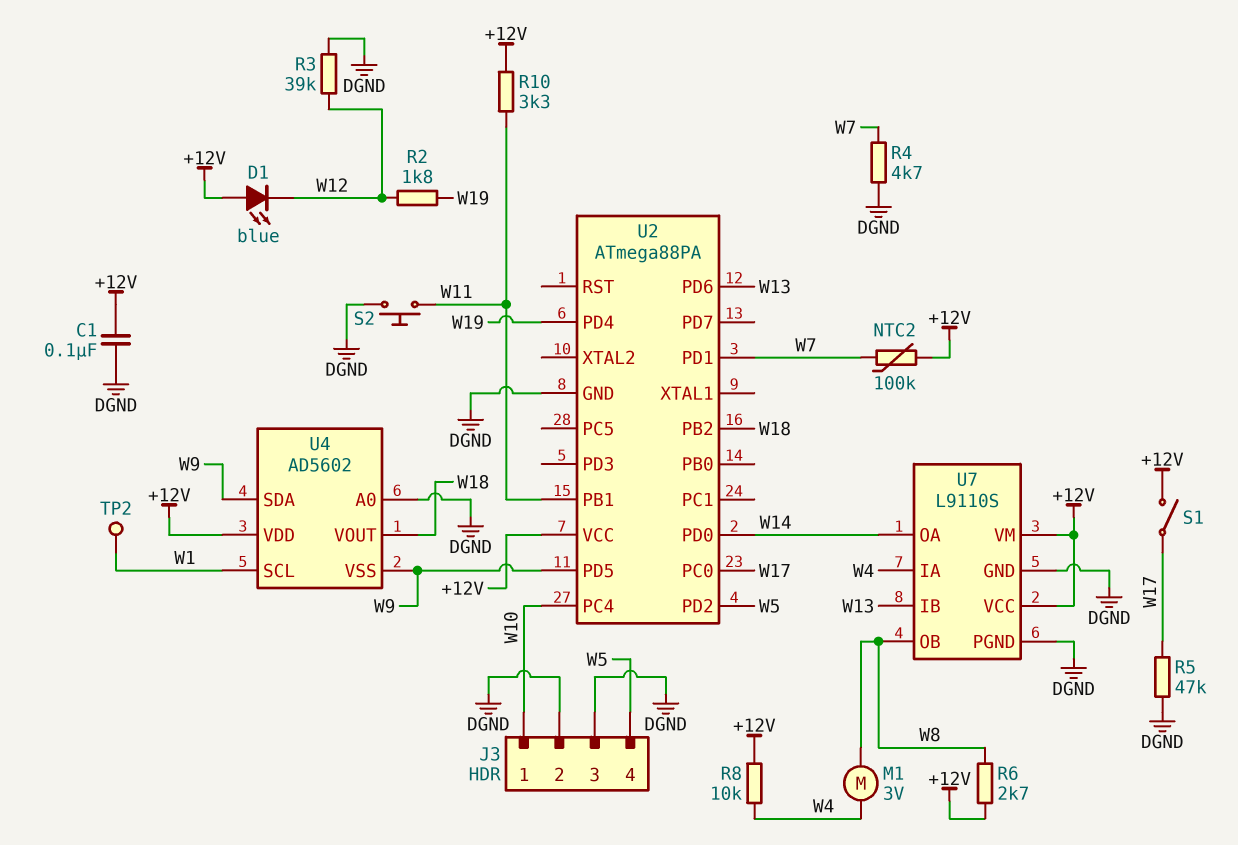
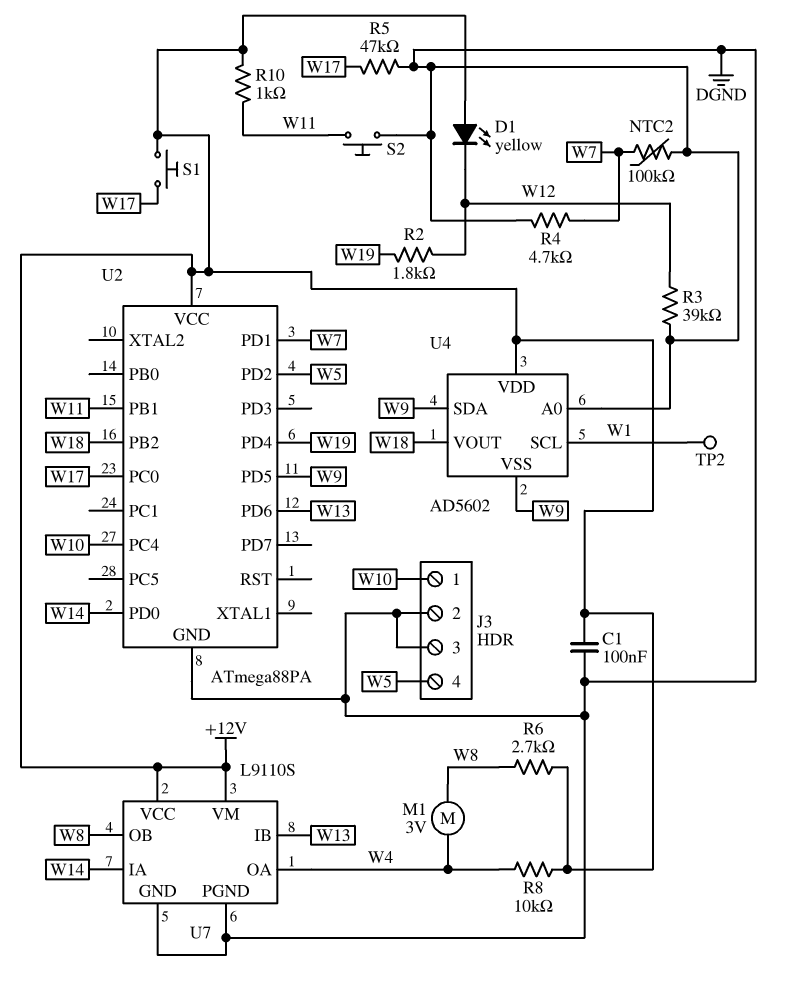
D1: LED blue (A +12V, K W12) -> LED yellow (A +12V, K W12)
NTC2: 100k (+12V, W7) -> 100k (DGND, W7)
R10: 3.3k (+12V, W11) -> 1k (+12V, W11)
S1: switch (+12V, W17) -> button (+12V, W17)
U7 pin IA: W4 -> W14
U7 pin OA: W14 -> W4

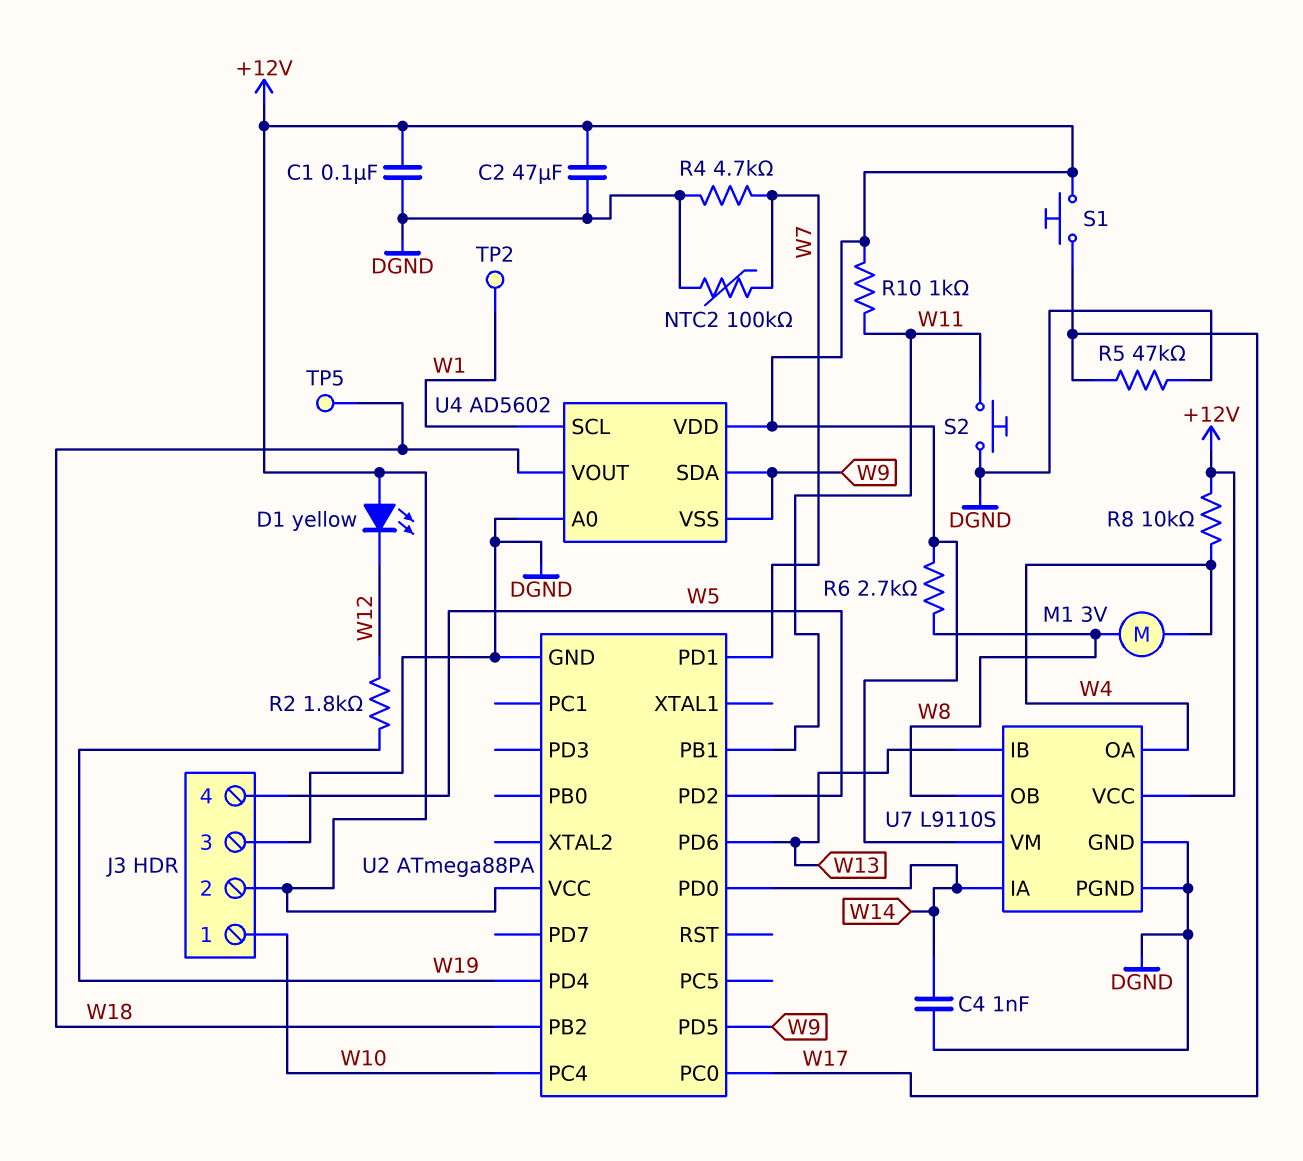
C2: none -> 47uF (+12V, DGND)
C4: none -> 1nF (DGND, W14)
J3 pin 2: DGND -> +12V
R3: 39k (DGND, W12) -> none
TP5: none -> test point (W18)

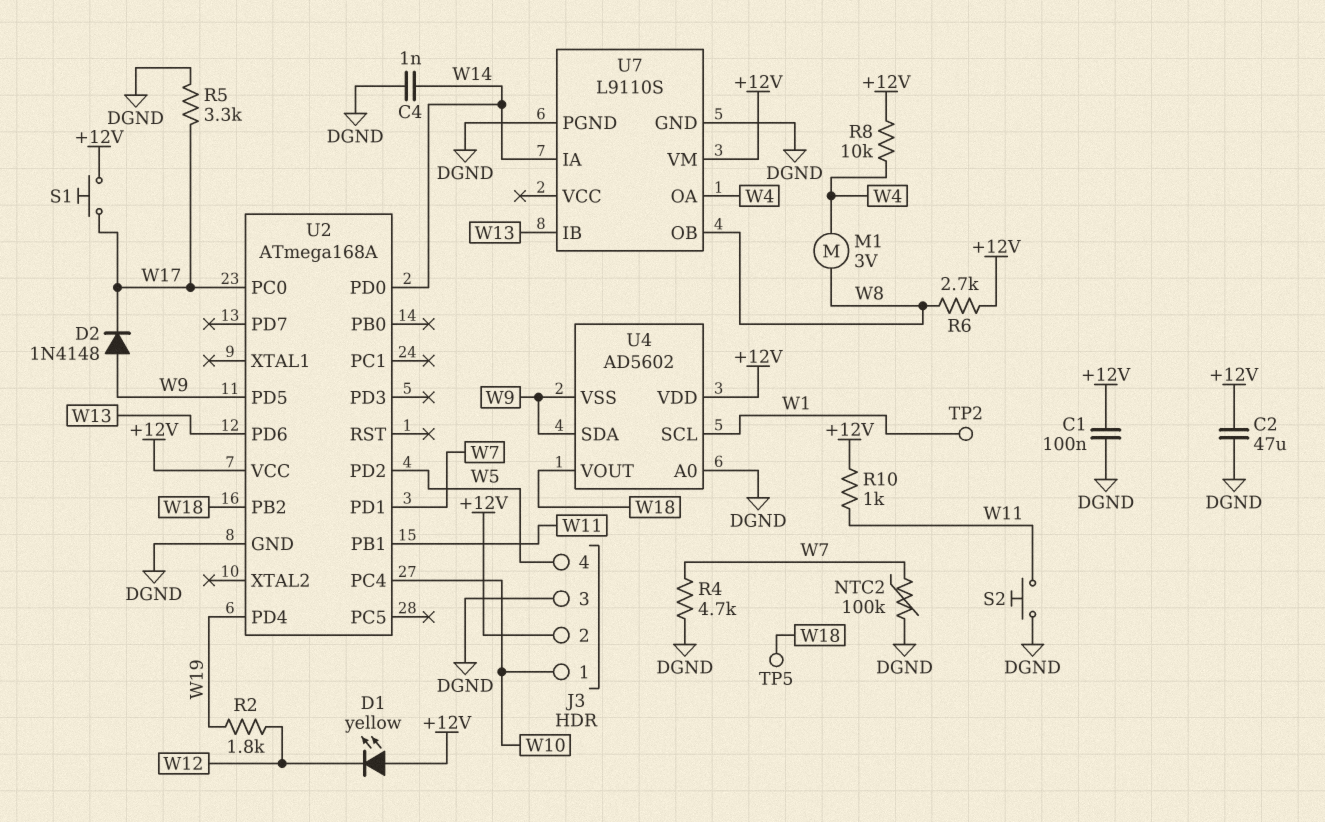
D2: none -> diode 1N4148 (A W9, K W17)
R5: 47k (DGND, W17) -> 3.3k (DGND, W17)
U2: ATmega88PA -> ATmega168A
U7 pin VCC: +12V -> none

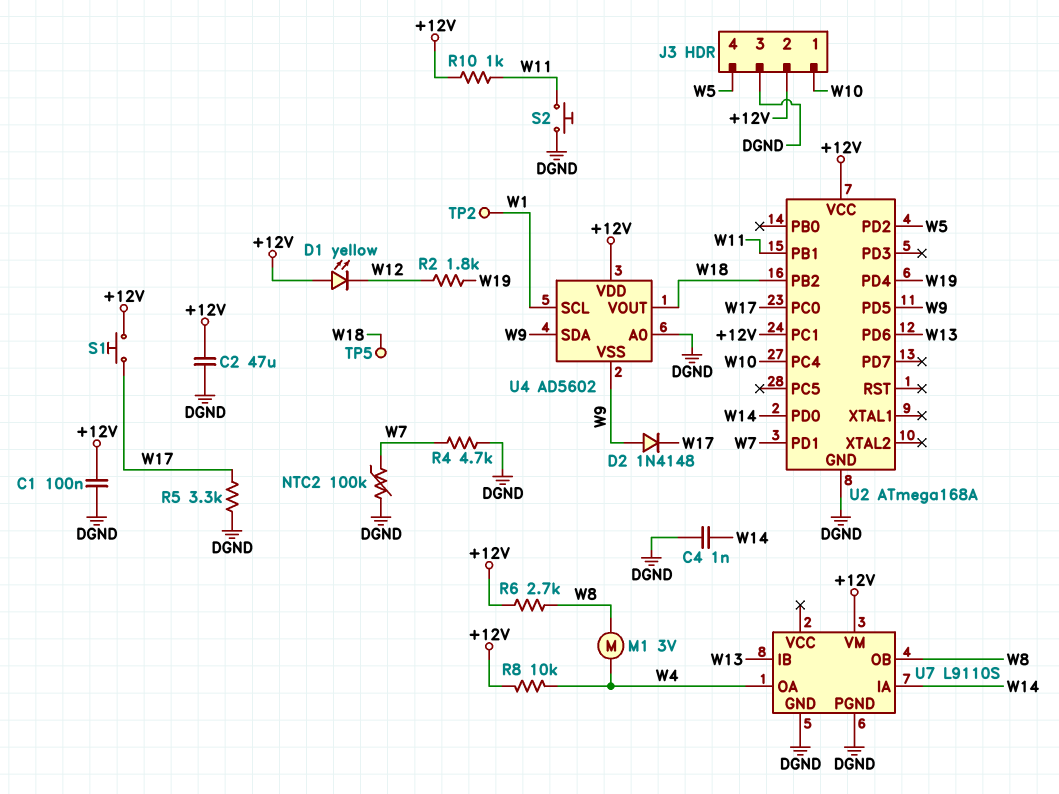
U2 pin PC1: none -> +12V

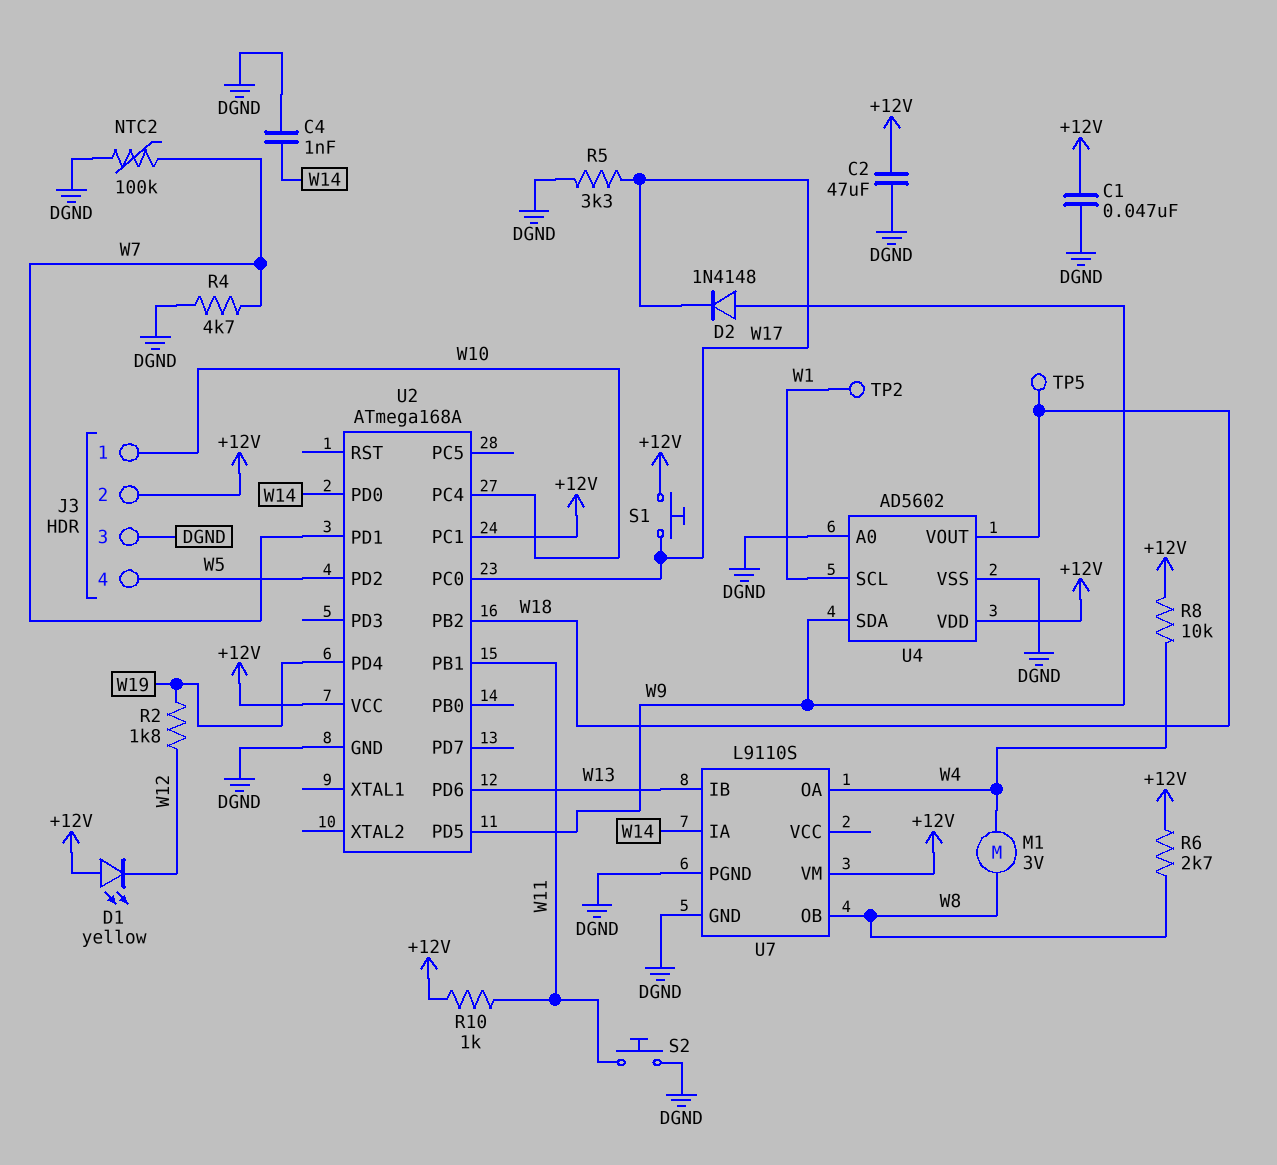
C1: 100nF (+12V, DGND) -> 47nF (+12V, DGND)
U4 pin VSS: W9 -> DGND

